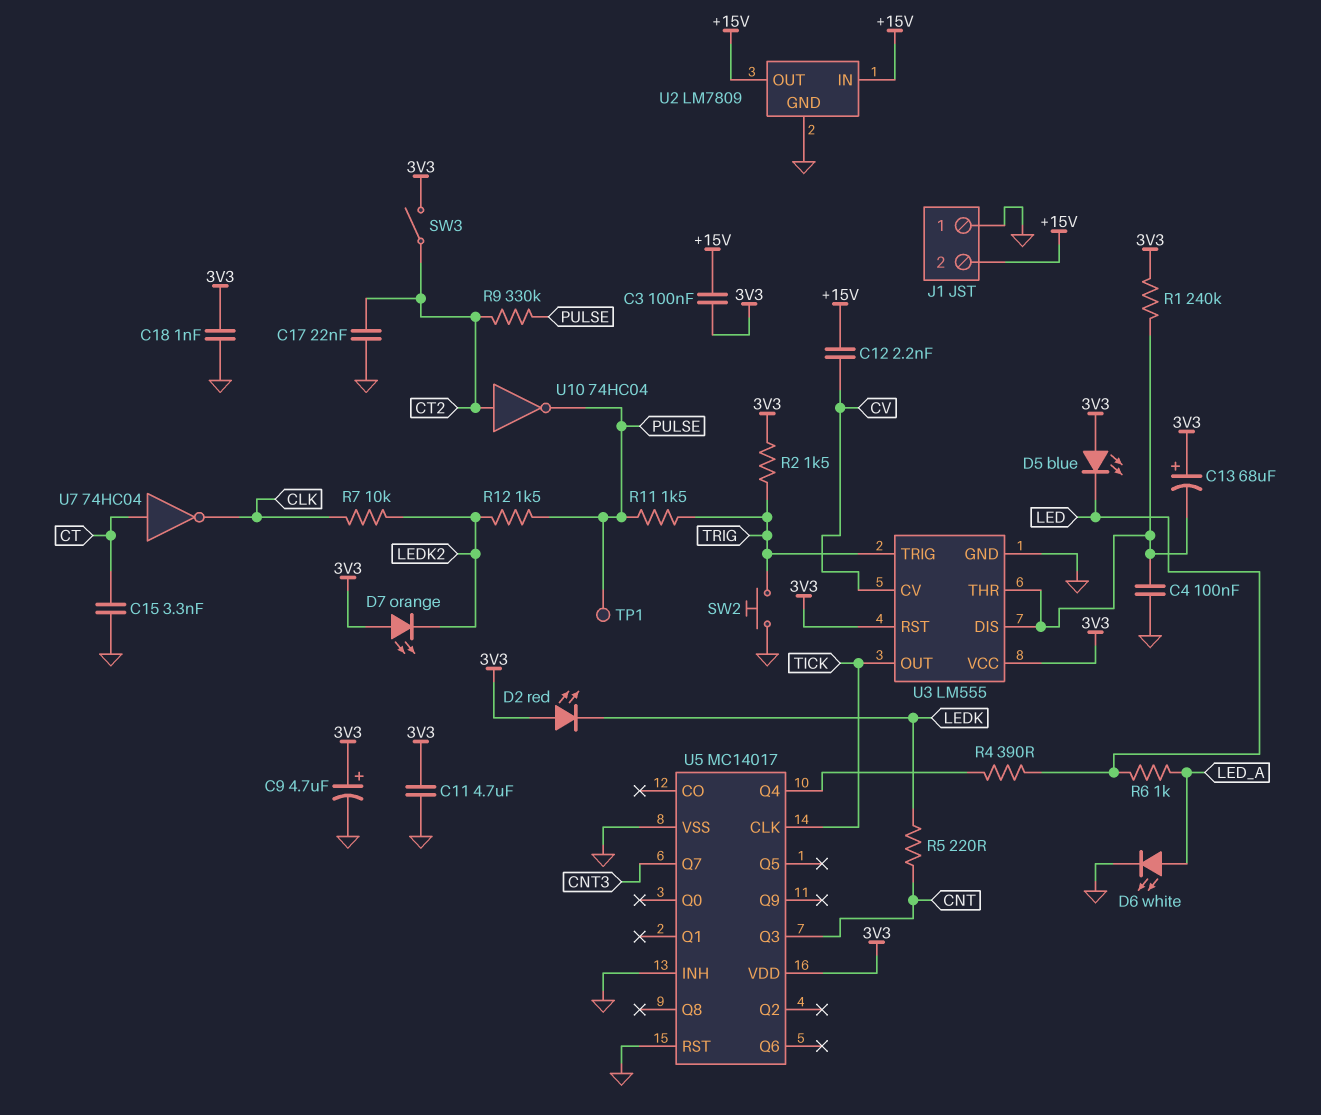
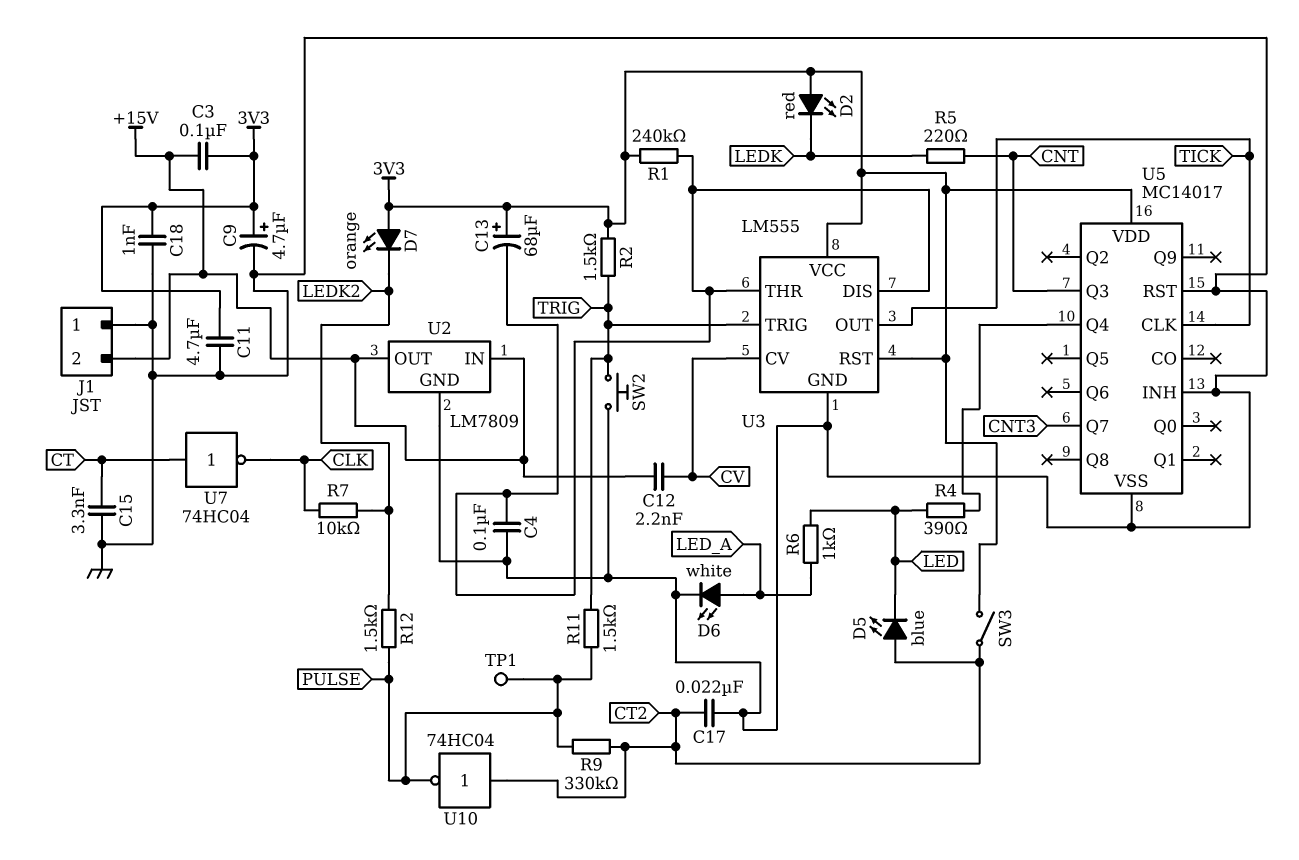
D5: LED blue (A 3V3, K LED) -> LED blue (A CT2, K LED)

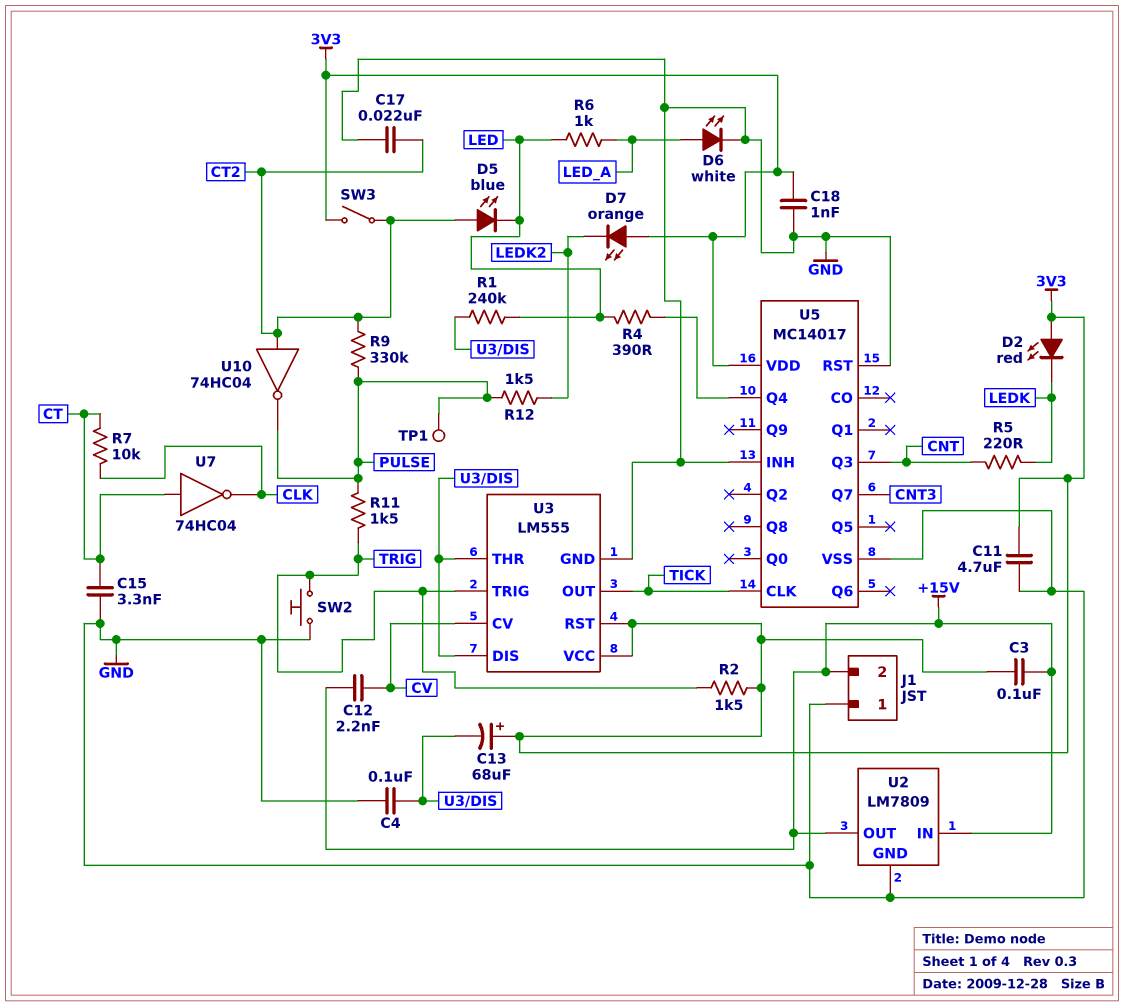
C9: 4.7uF (plus 3V3, minus GND) -> none
R1: 240k (3V3, U3/DIS) -> 240k (LED, U3/DIS)
R7: 10k (CLK, LEDK2) -> 10k (CLK, CT)

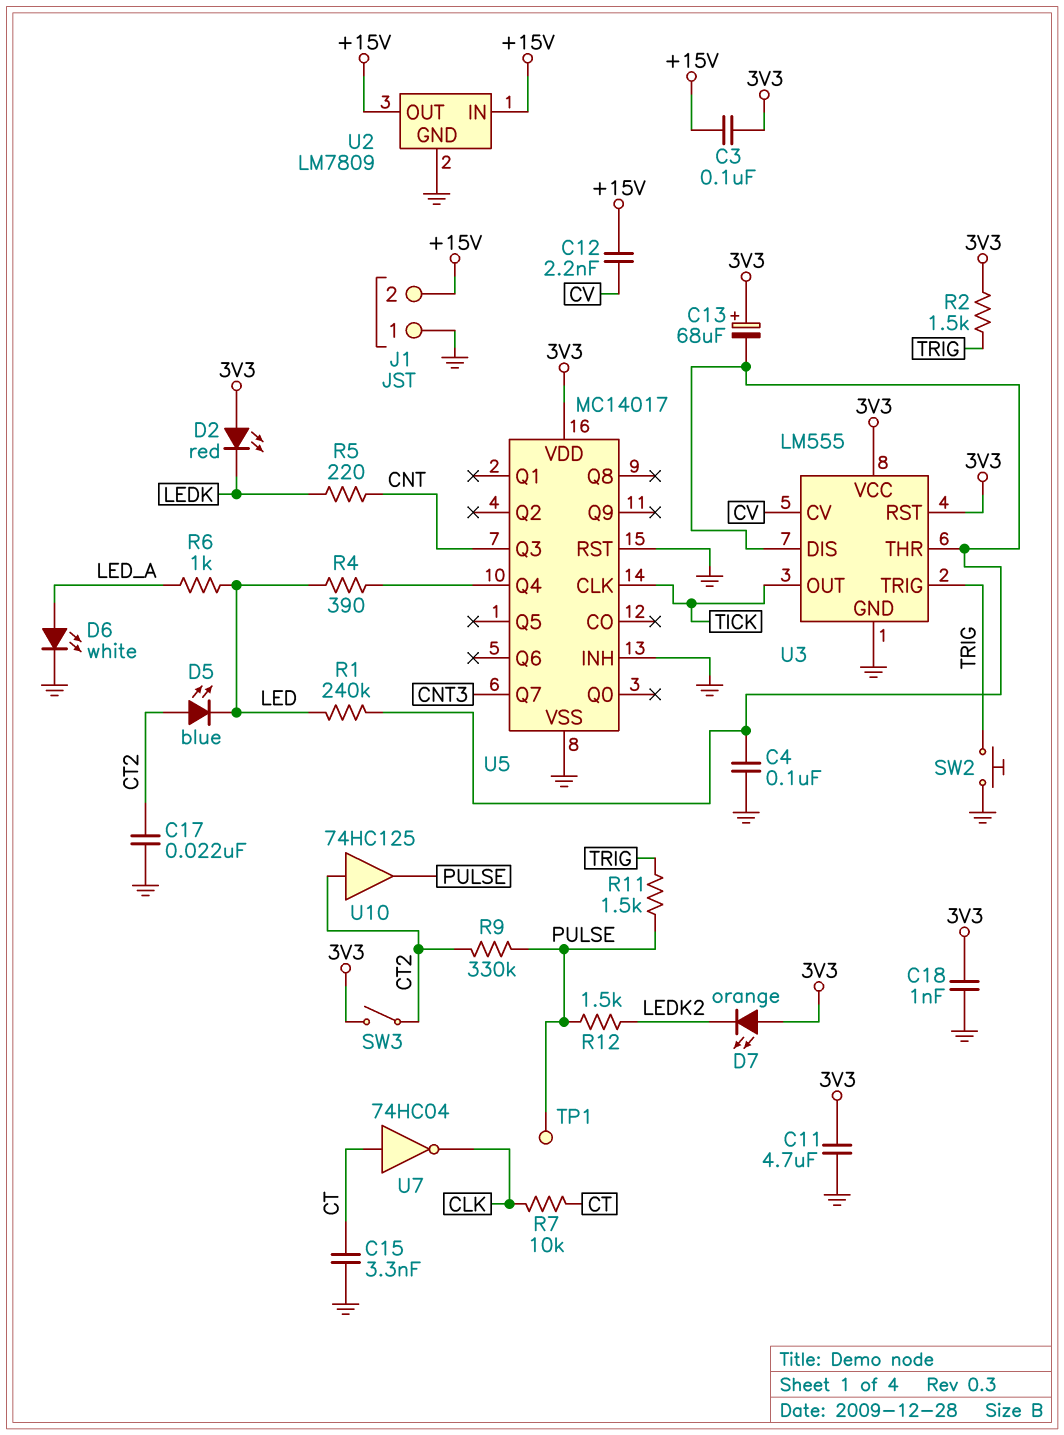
U10: NOT 74HC04 (in CT2, out PULSE) -> buffer 74HC125 (in CT2, out PULSE)

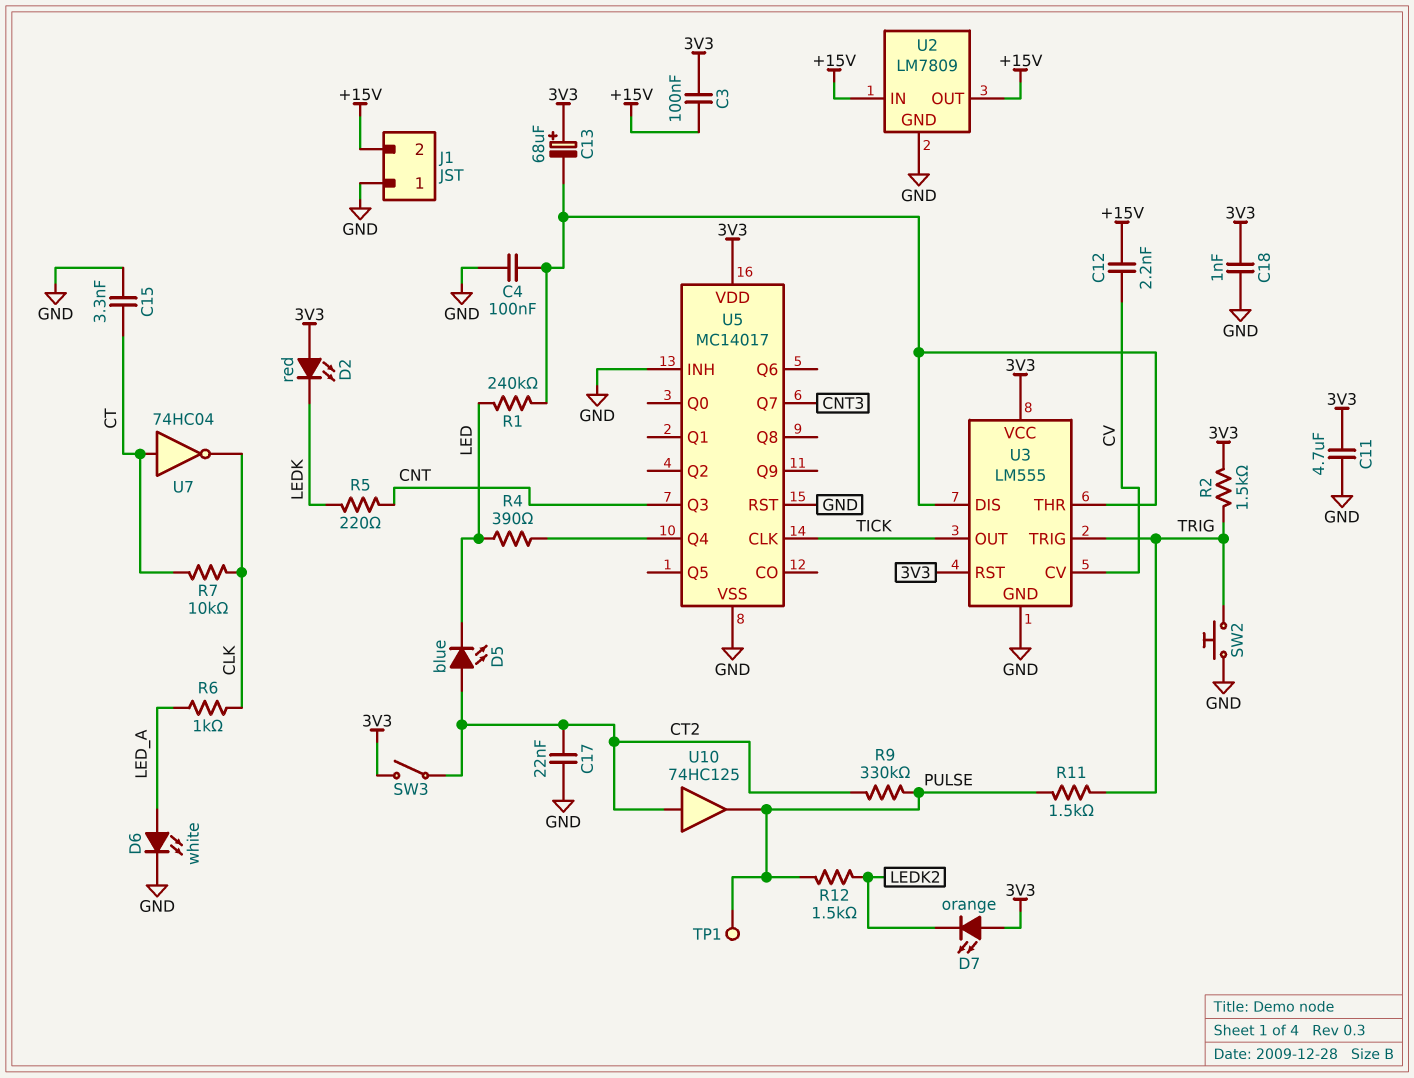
R6: 1k (LED, LED_A) -> 1k (CLK, LED_A)

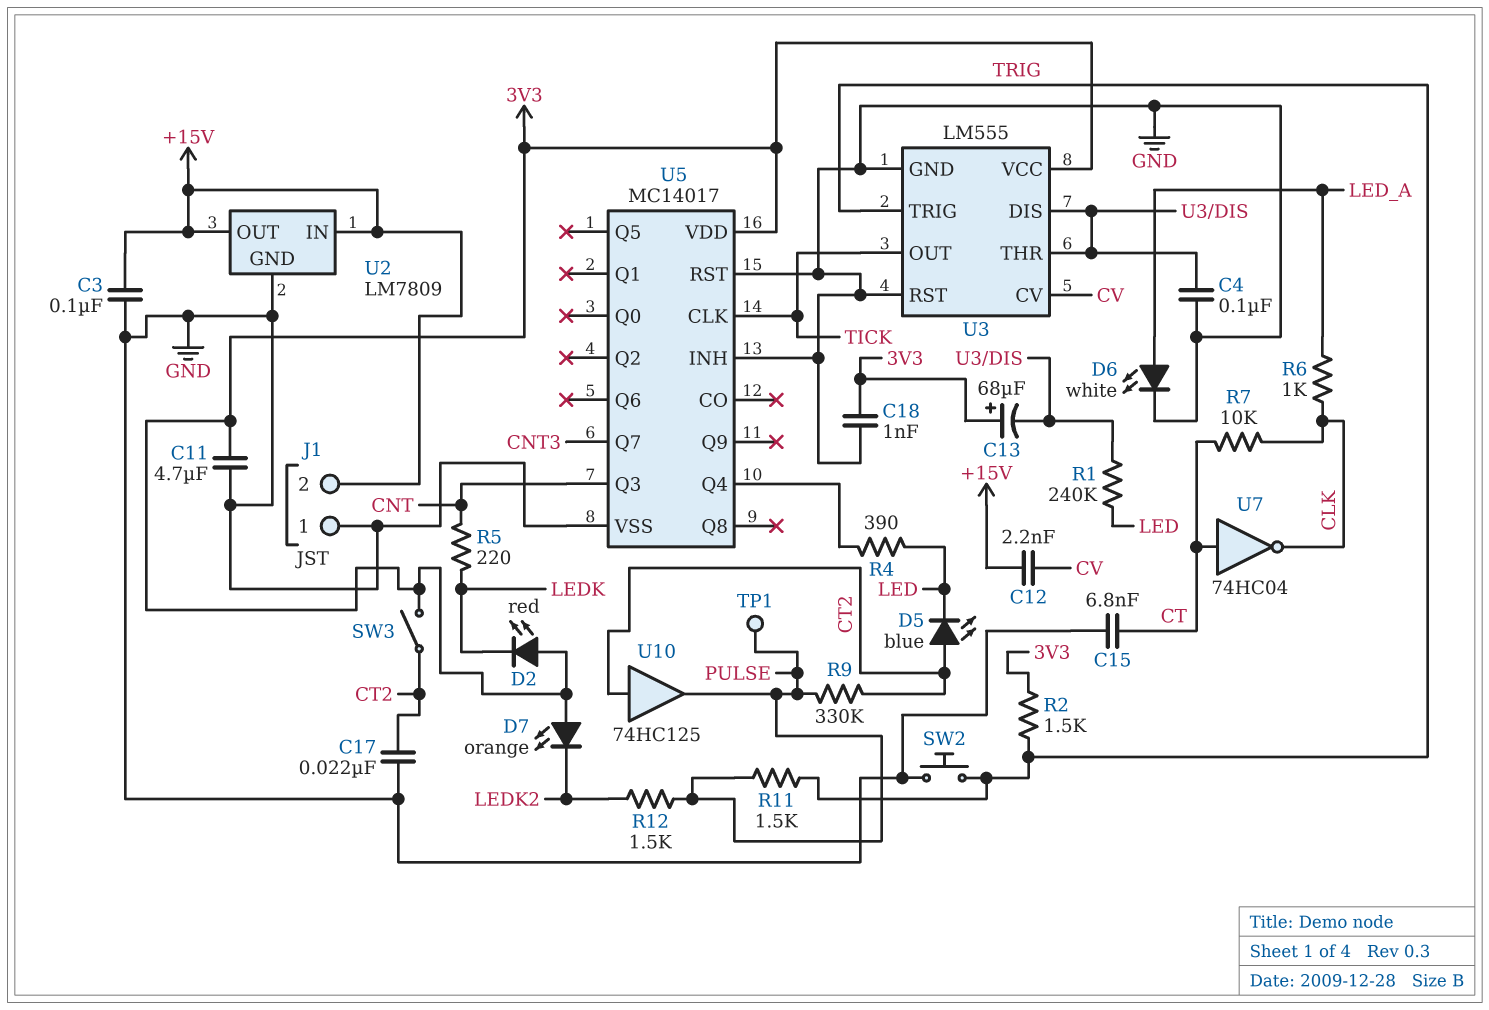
C3: 100nF (+15V, 3V3) -> 100nF (+15V, GND)
C15: 3.3nF (CT, GND) -> 6.8nF (CT, GND)
U3 pin RST: 3V3 -> GND

